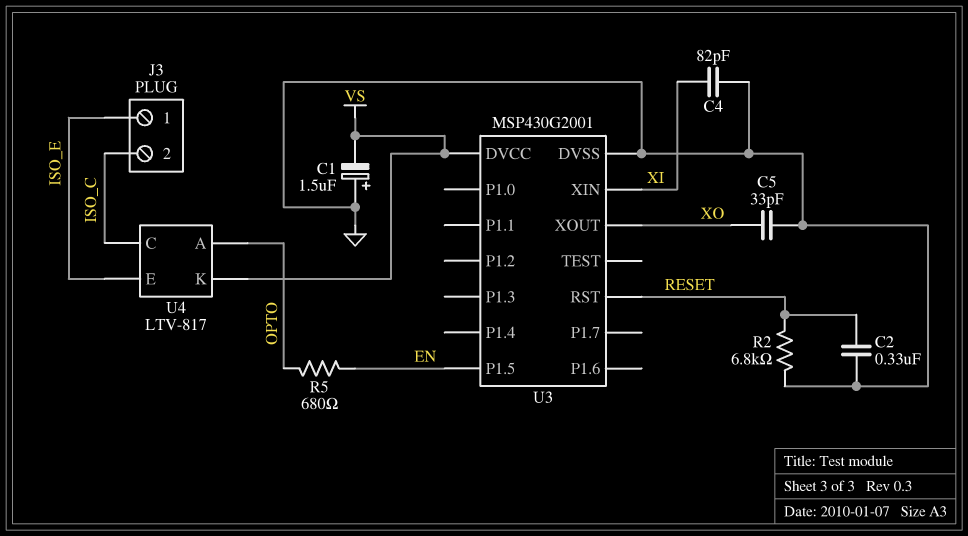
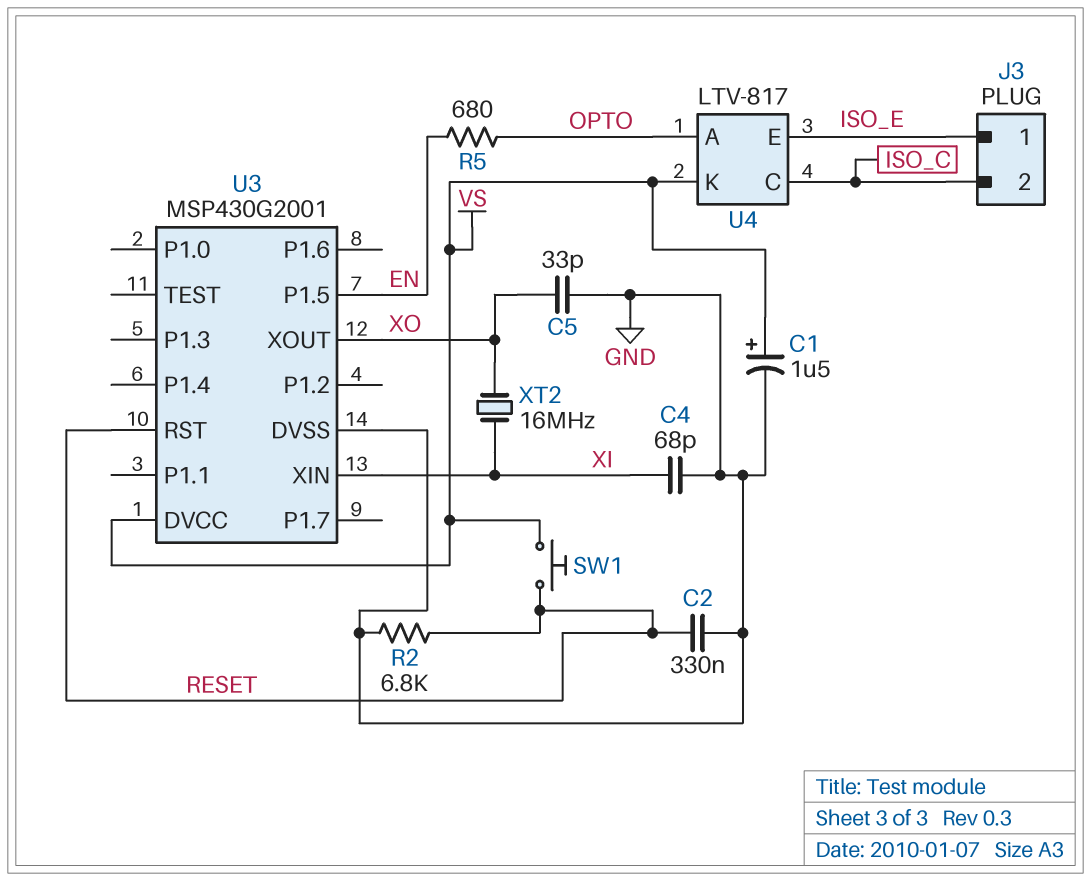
C1: 1.5uF (plus GND, minus VS) -> 1.5uF (plus VS, minus GND)
C4: 82pF (GND, XI) -> 68pF (GND, XI)
SW1: none -> button (RESET, VS)
XT2: none -> 16MHz (XI, XO)

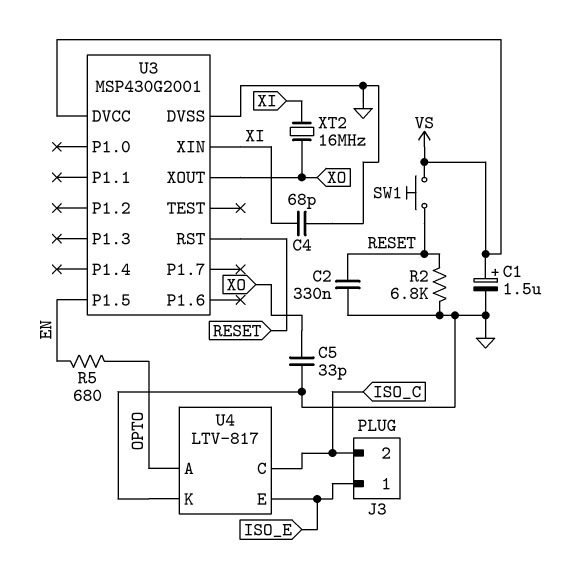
U4 pin K: VS -> GND

